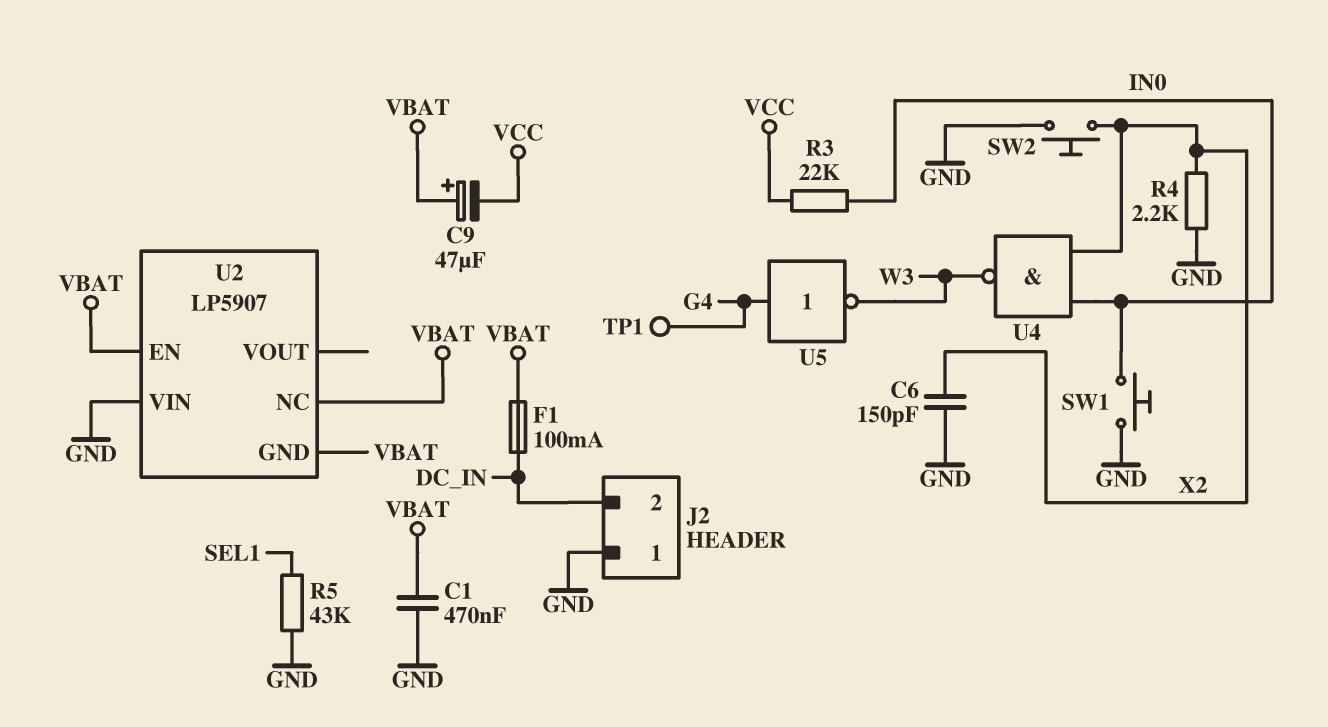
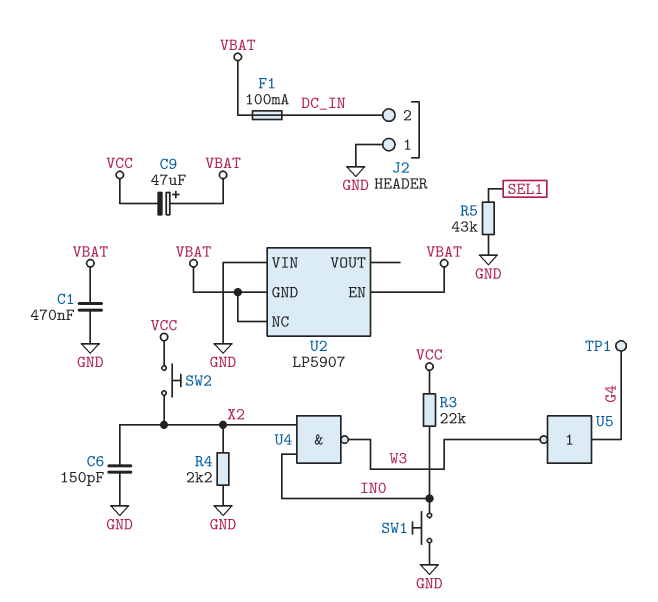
SW2: button (GND, X2) -> button (VCC, X2)

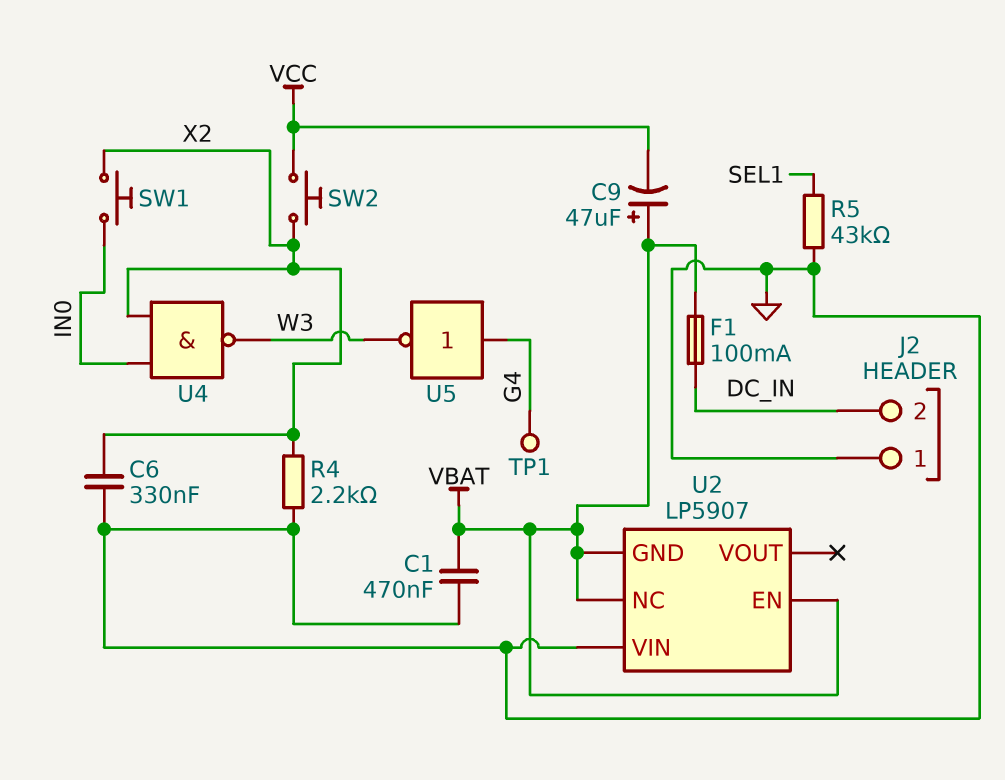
C6: 150pF (GND, X2) -> 330nF (GND, X2)
R3: 22k (IN0, VCC) -> none
SW1: button (GND, IN0) -> button (IN0, X2)

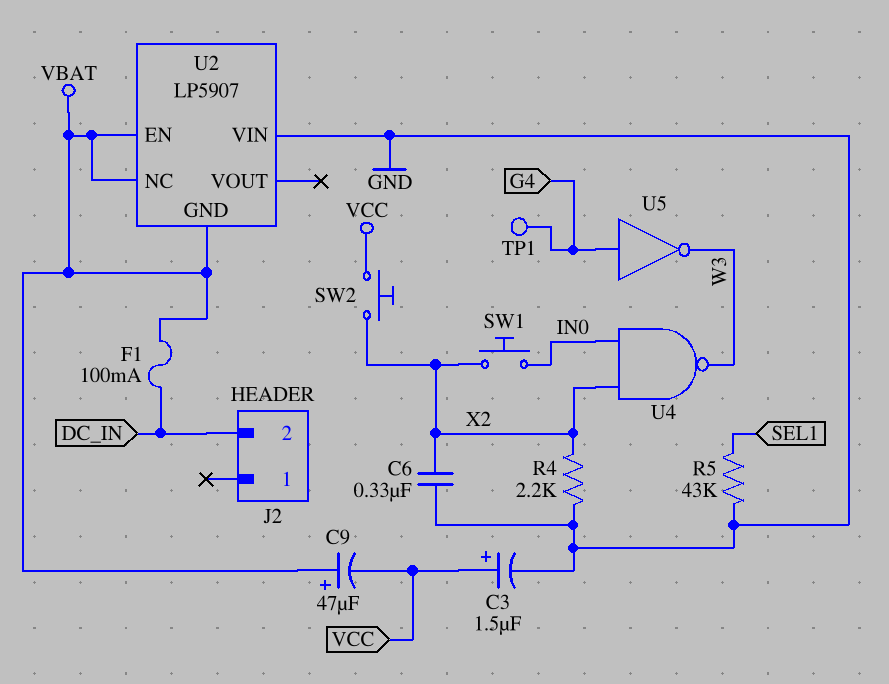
C1: 470nF (GND, VBAT) -> none
C3: none -> 1.5uF (plus VCC, minus GND)
J2 pin 1: GND -> none

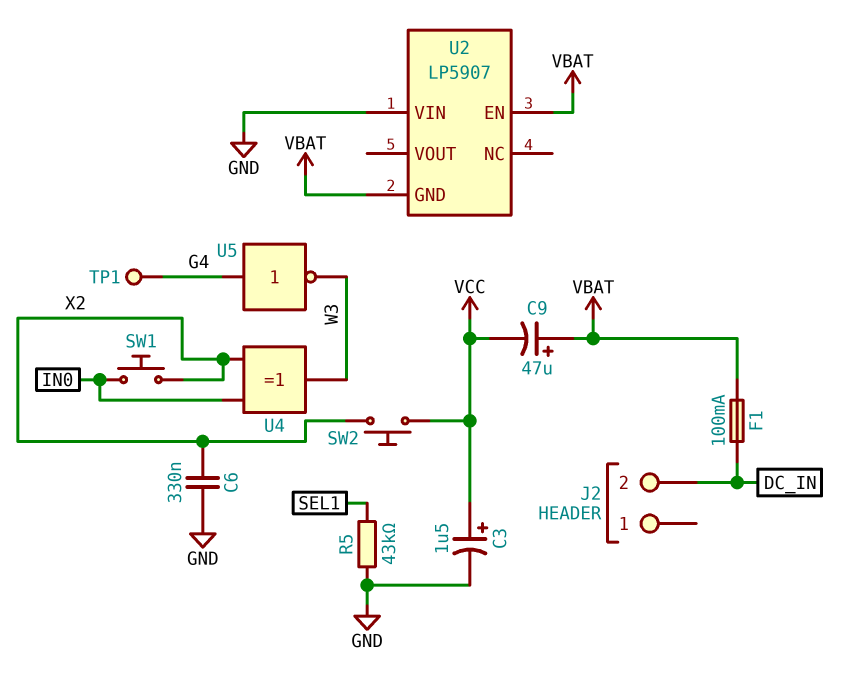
R4: 2.2k (GND, X2) -> none
U2 pin NC: VBAT -> none
U4: NAND (in IN0, in X2, out W3) -> XOR (in IN0, in X2, out W3)

